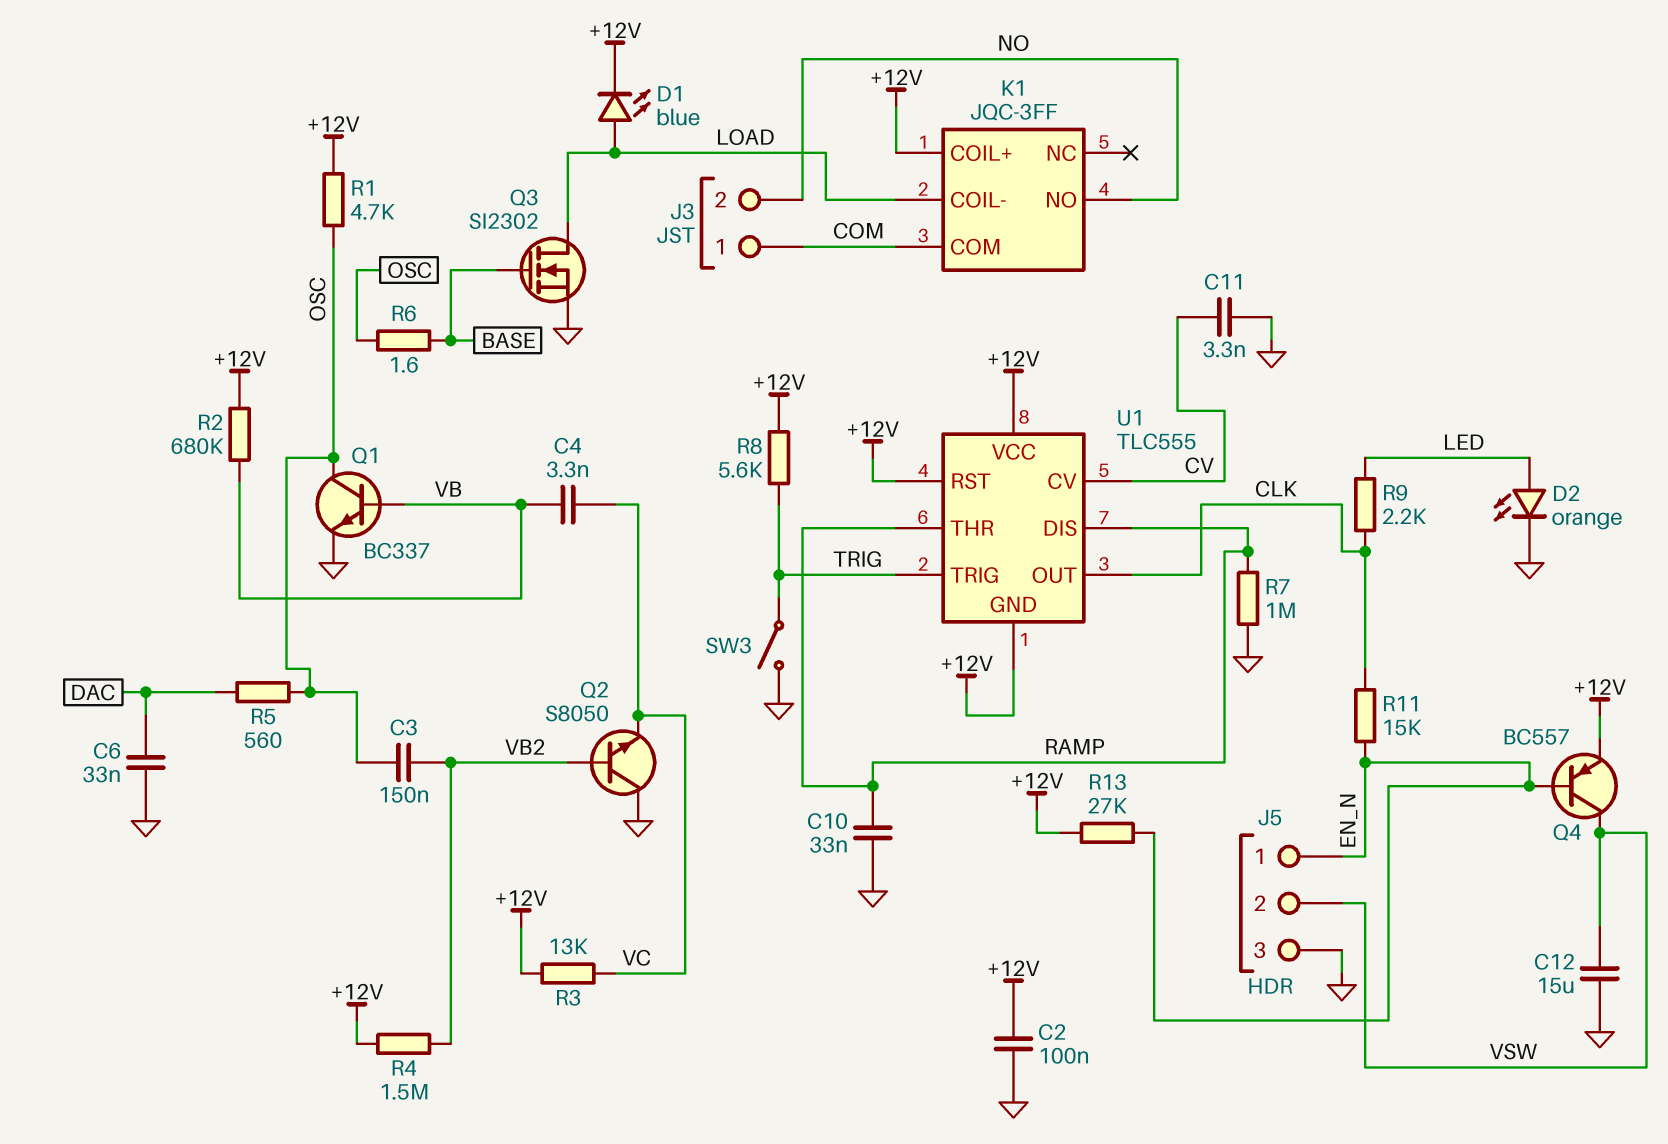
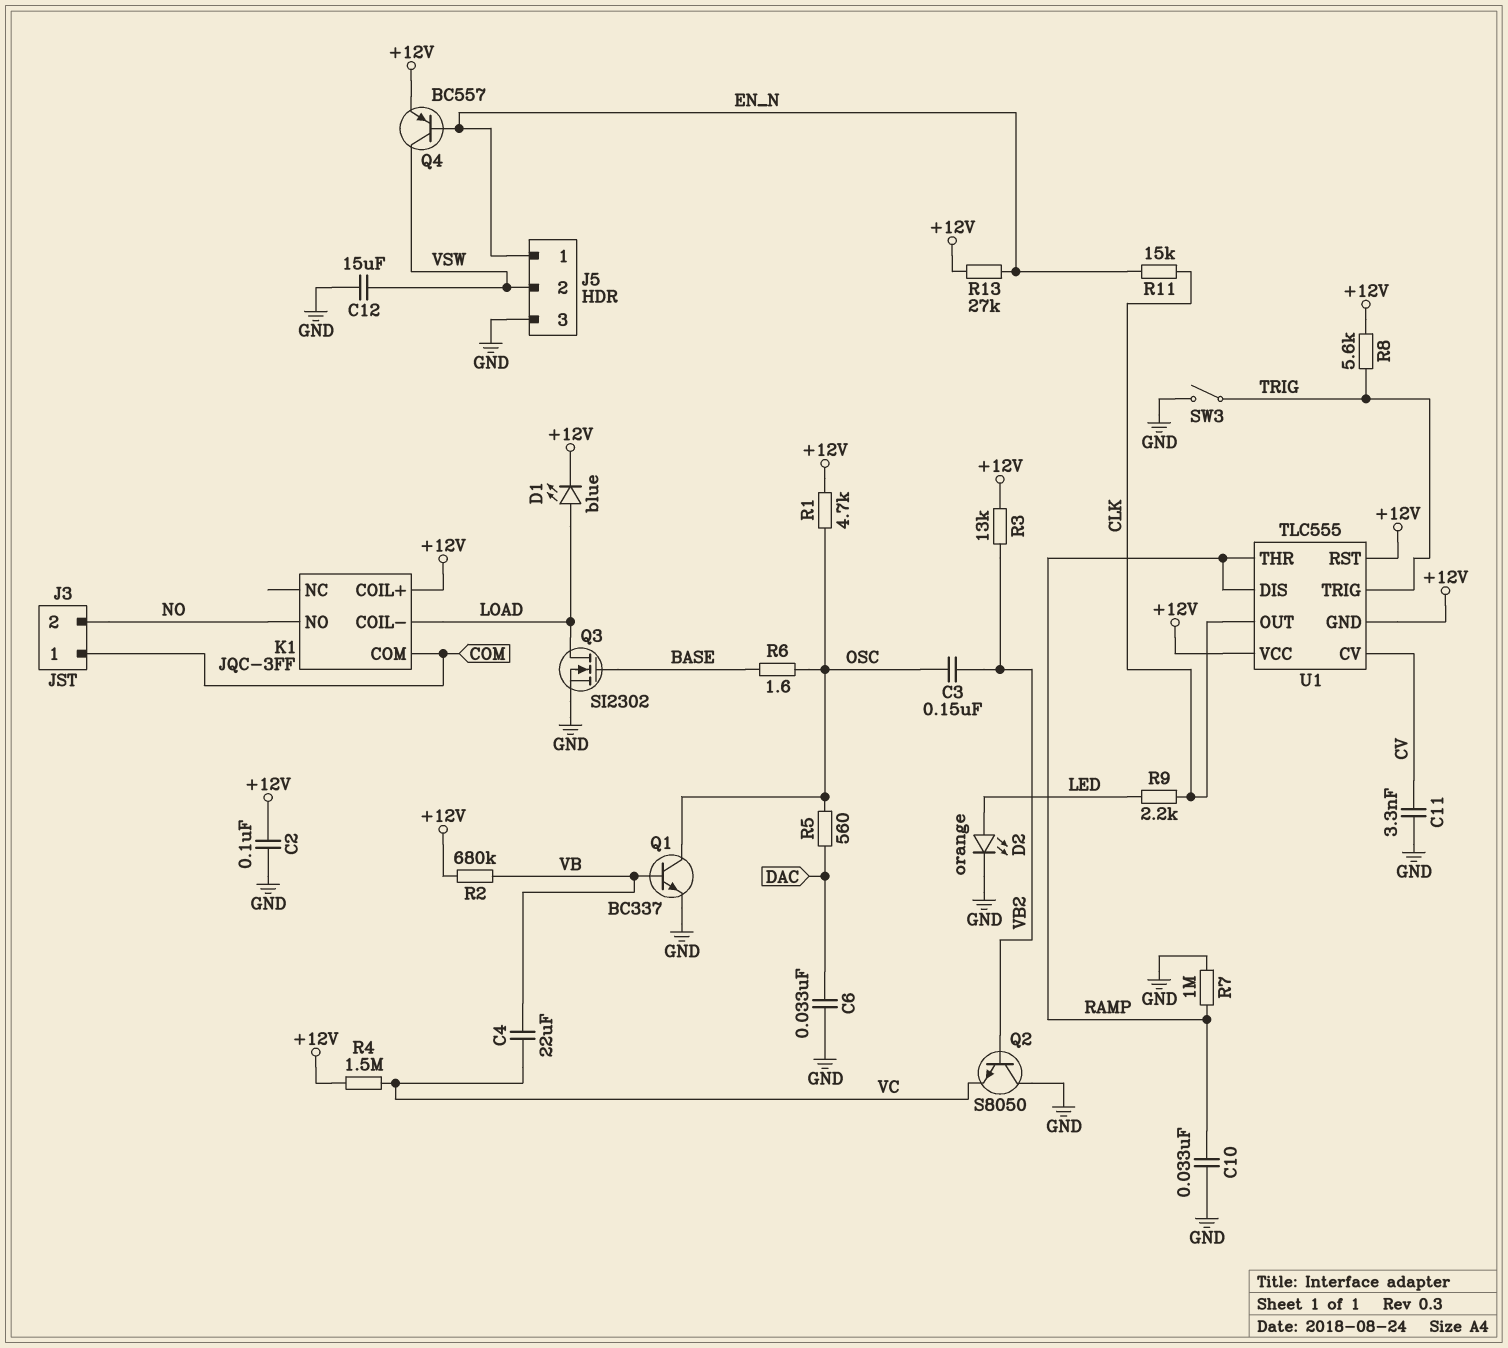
C4: 3.3nF (VB, VC) -> 22uF (VB, VC)
R3: 13k (+12V, VC) -> 13k (+12V, VB2)
R4: 1.5M (+12V, VB2) -> 1.5M (+12V, VC)

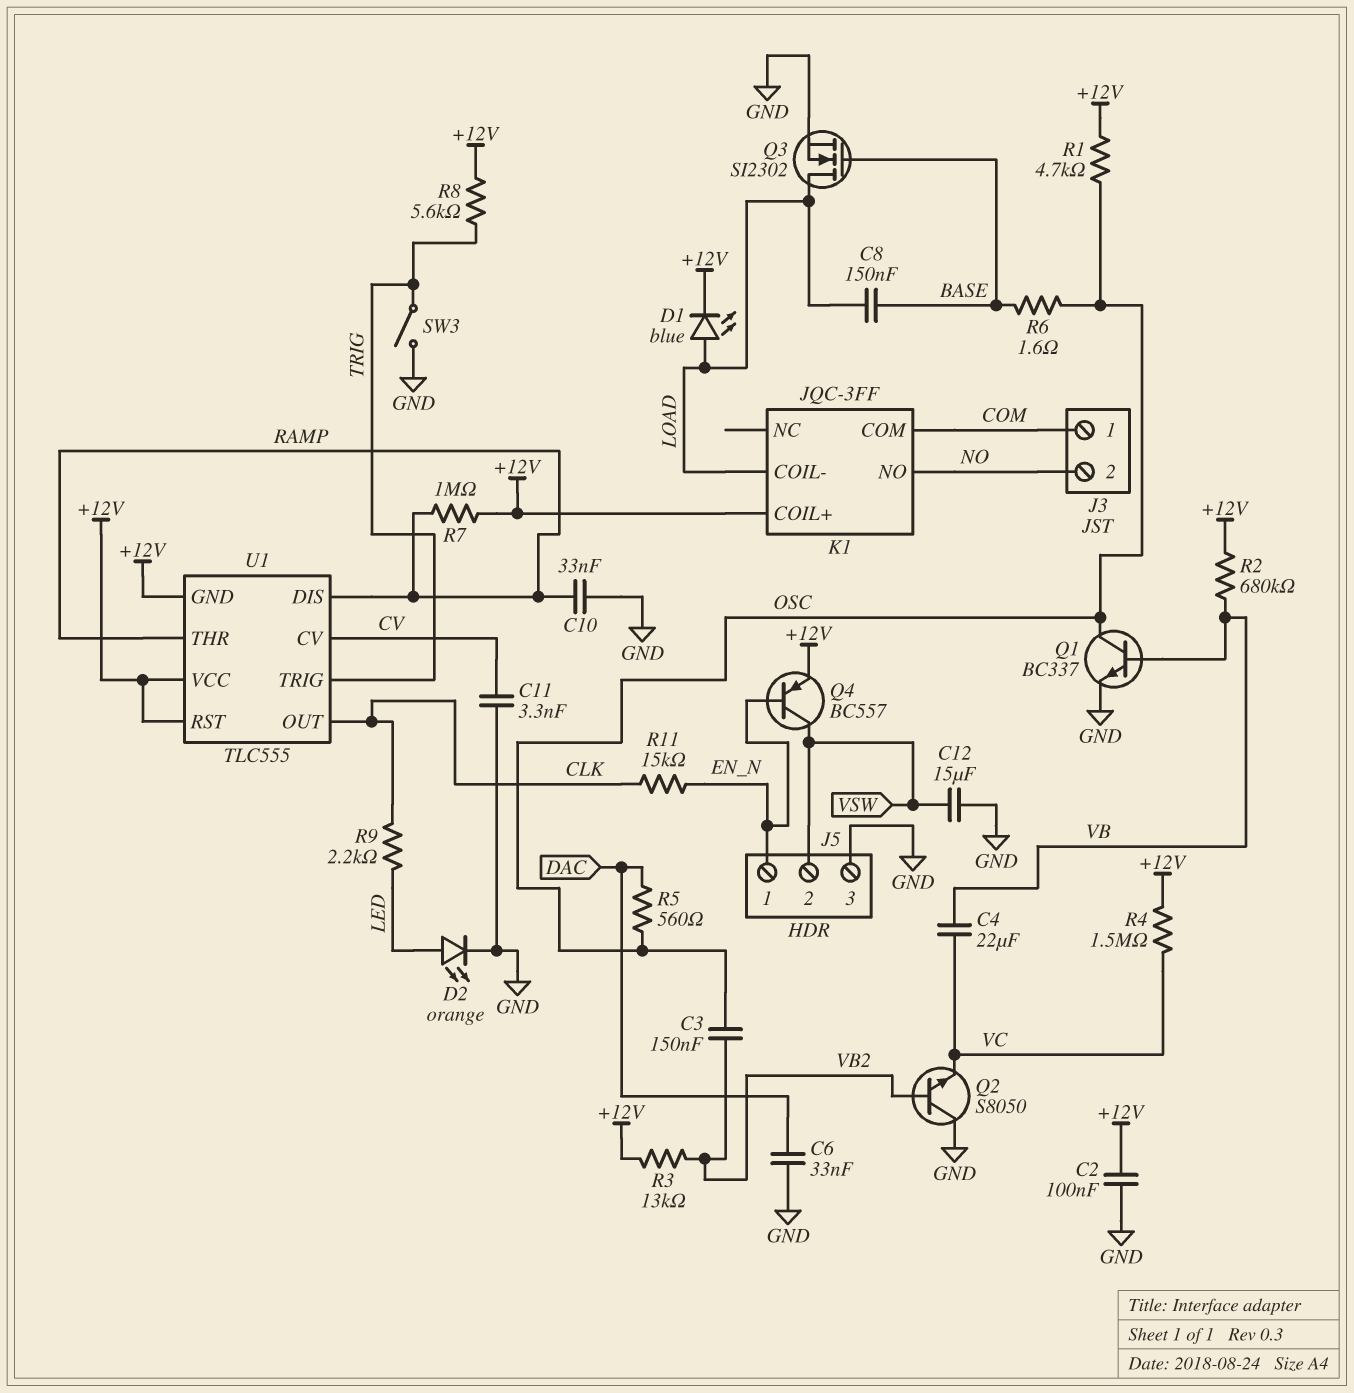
C8: none -> 150nF (BASE, LOAD)
R7: 1M (GND, RAMP) -> 1M (+12V, RAMP)
R13: 27k (+12V, EN_N) -> none

